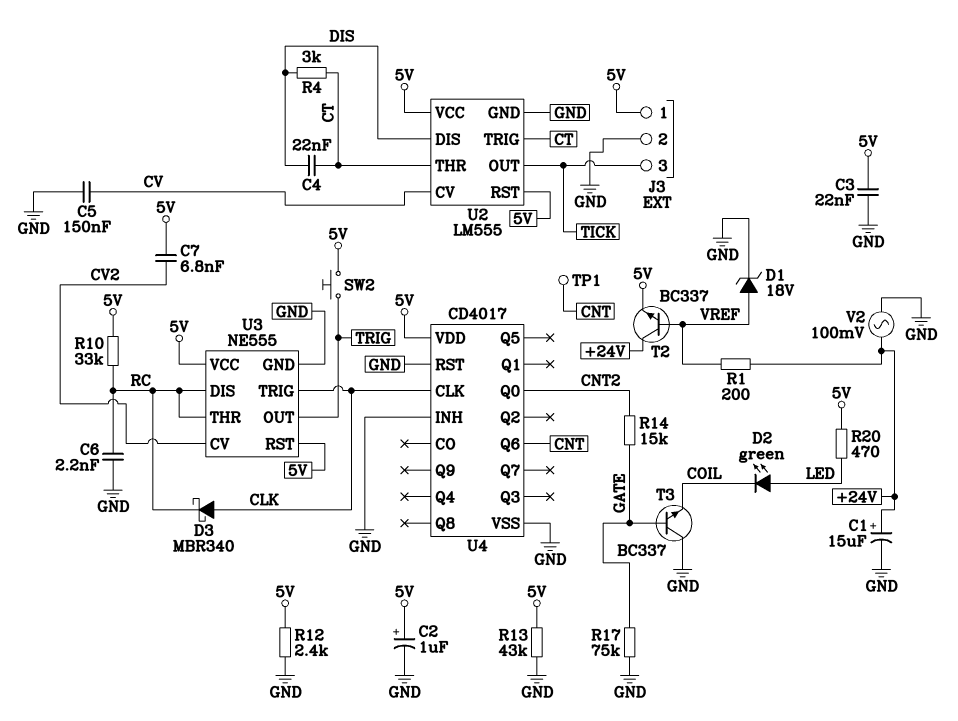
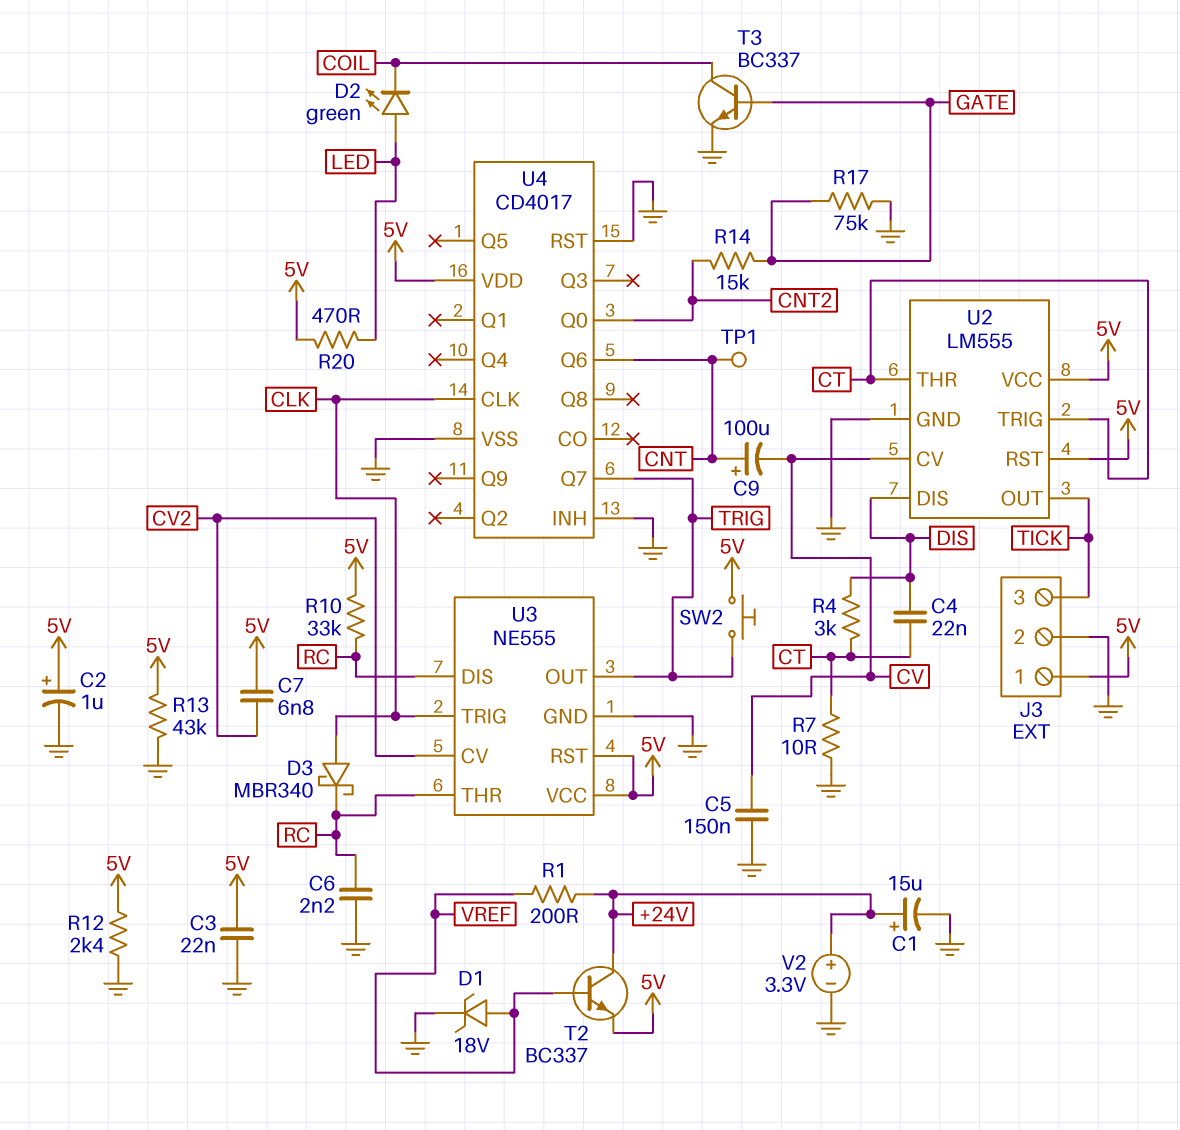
C9: none -> 100uF (plus CNT, minus CV)
R7: none -> 10 (CT, GND)
T3: NPN BC337 (B GATE, C GND, E COIL) -> NPN BC337 (B GATE, C COIL, E GND)
U4 pin Q7: none -> TRIG
V2: AC 100mV (+24V, GND) -> 3.3V (plus +24V, minus GND)

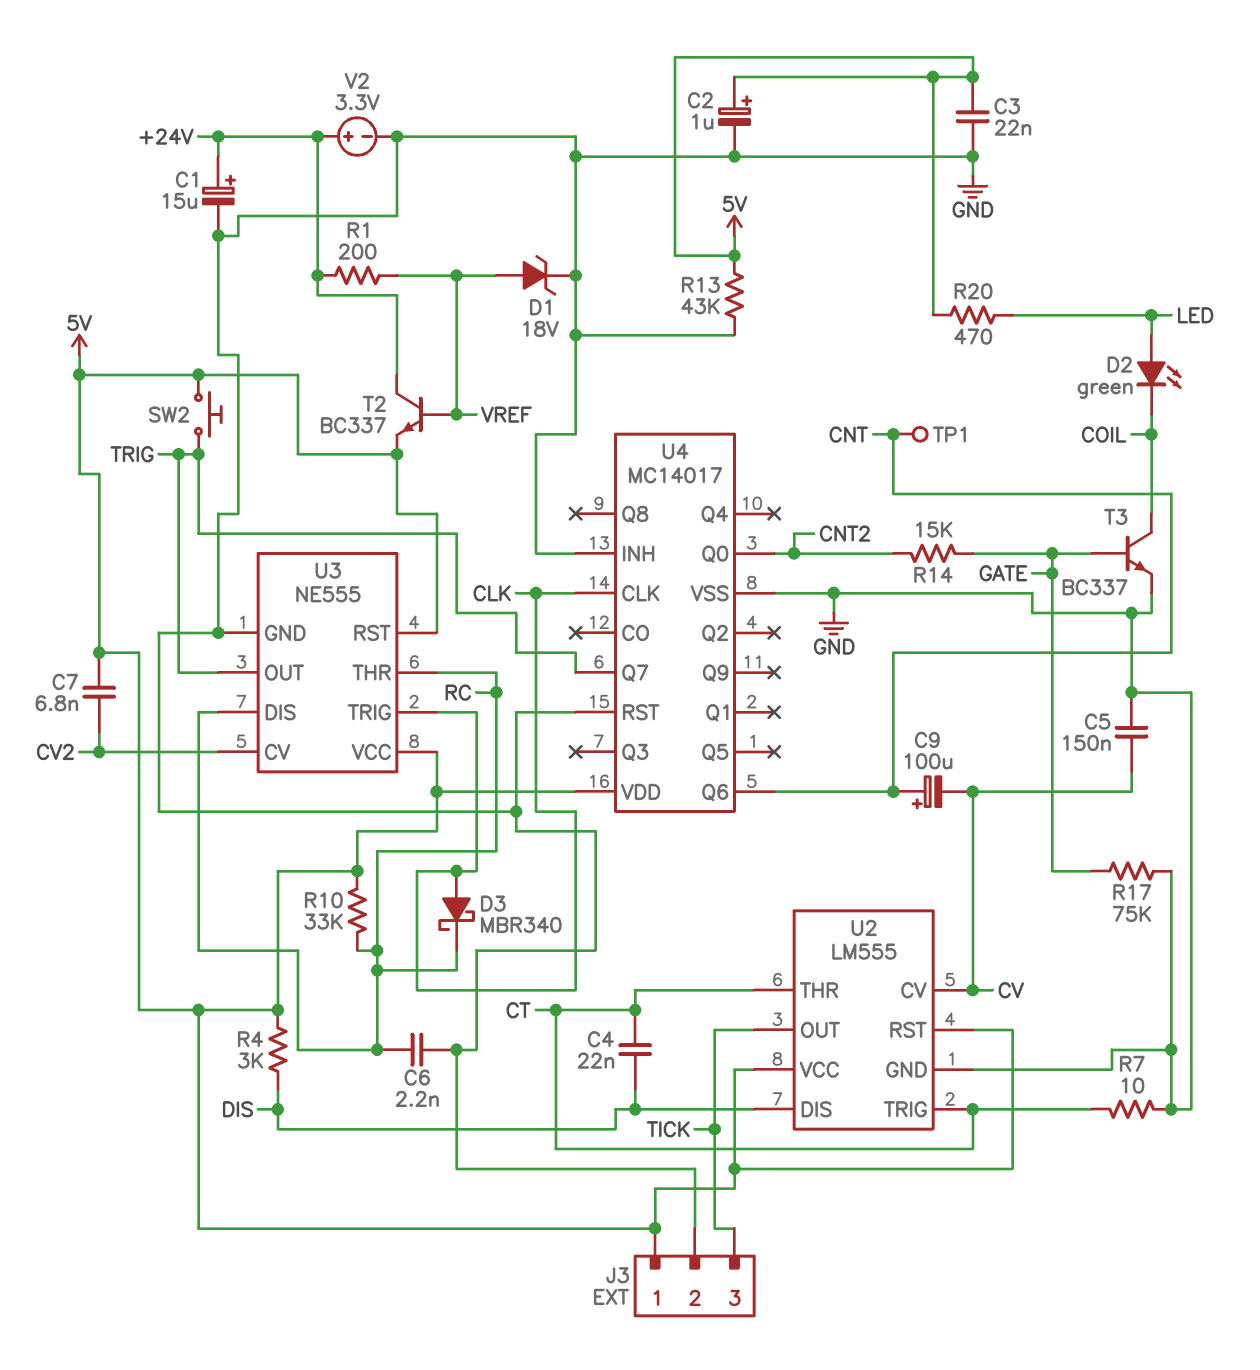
R4: 3k (CT, DIS) -> 3k (5V, DIS)
R12: 2.4k (5V, GND) -> none
U4: CD4017 -> MC14017

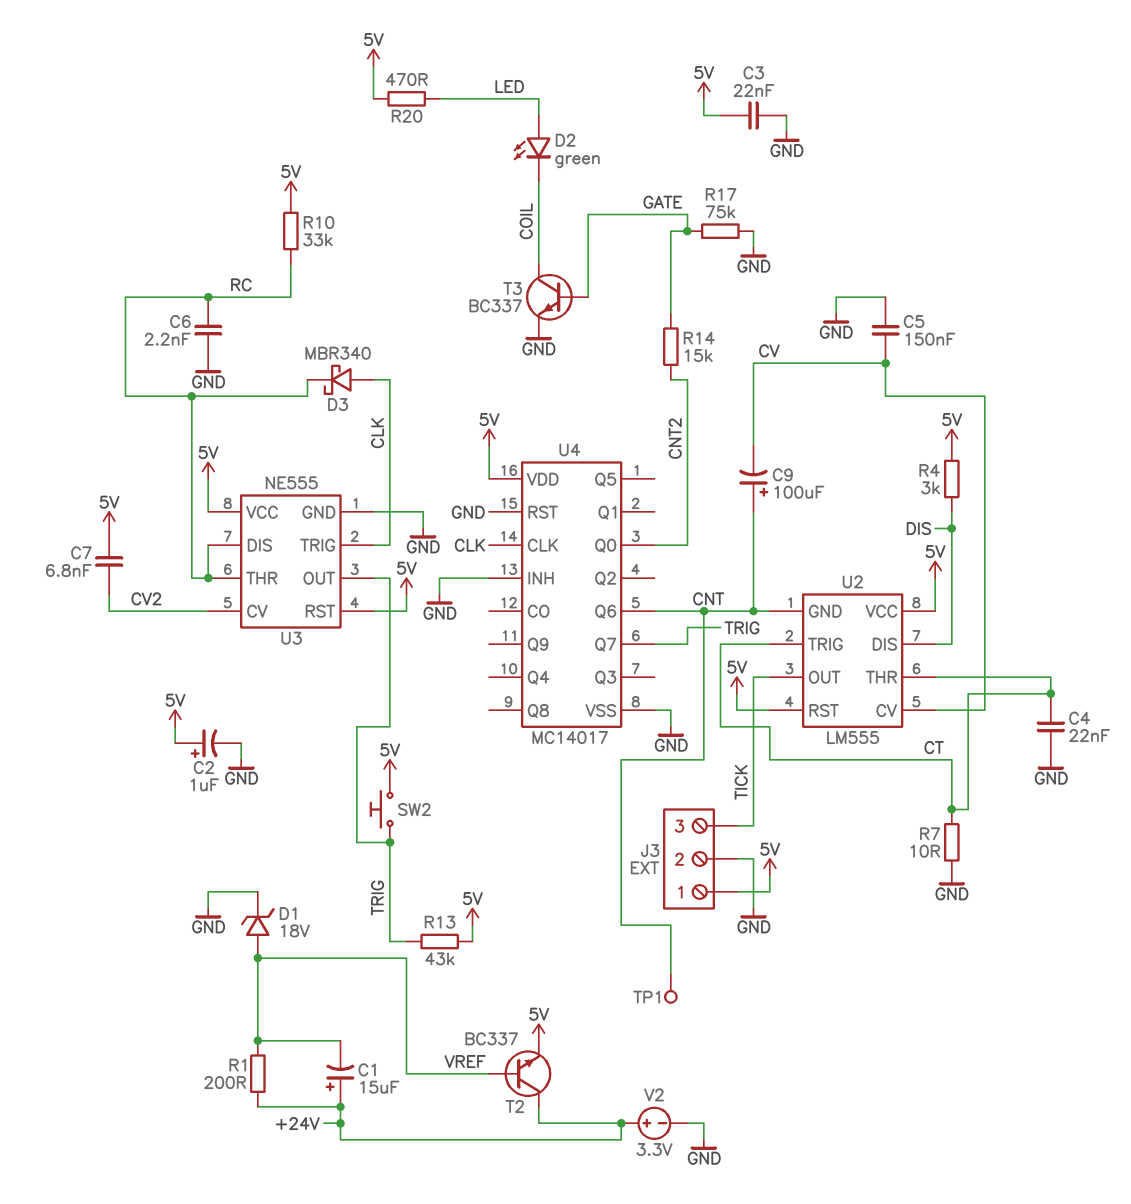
C1: 15uF (plus +24V, minus GND) -> 15uF (plus +24V, minus VREF)
C4: 22nF (CT, DIS) -> 22nF (CT, GND)
R13: 43k (5V, GND) -> 43k (5V, TRIG)
U2 pin GND: GND -> CNT

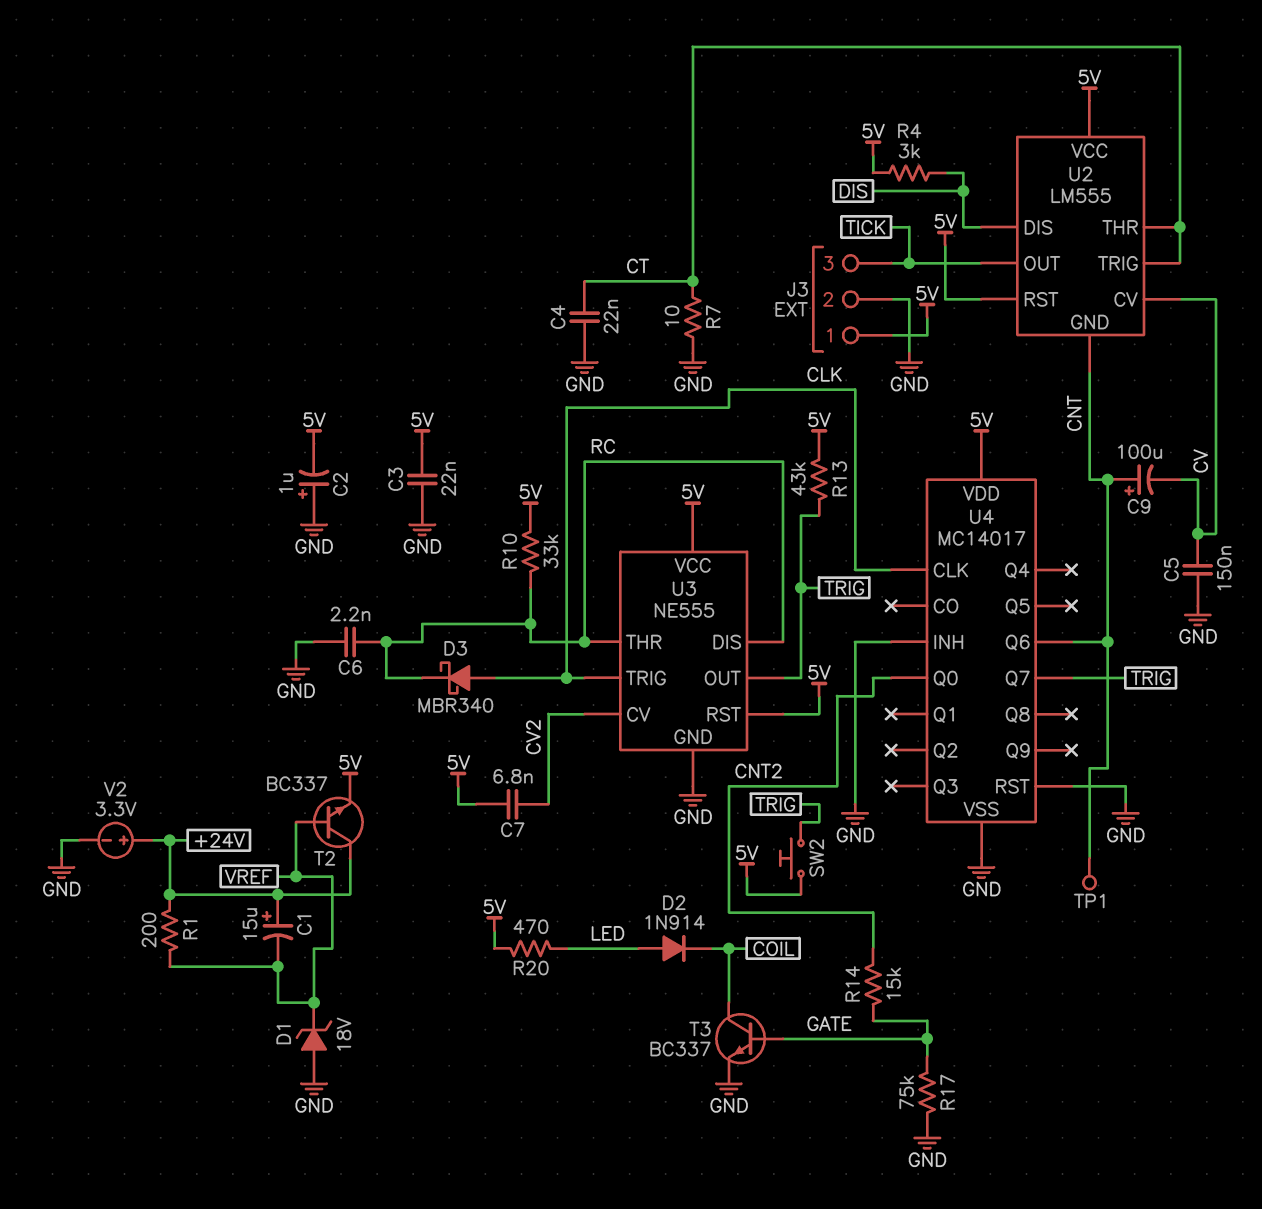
C2: 1uF (plus 5V, minus GND) -> 1uF (plus GND, minus 5V)
D1: zener 18V (A VREF, K GND) -> zener 18V (A GND, K VREF)
D2: LED green (A LED, K COIL) -> diode 1N914 (A LED, K COIL)

